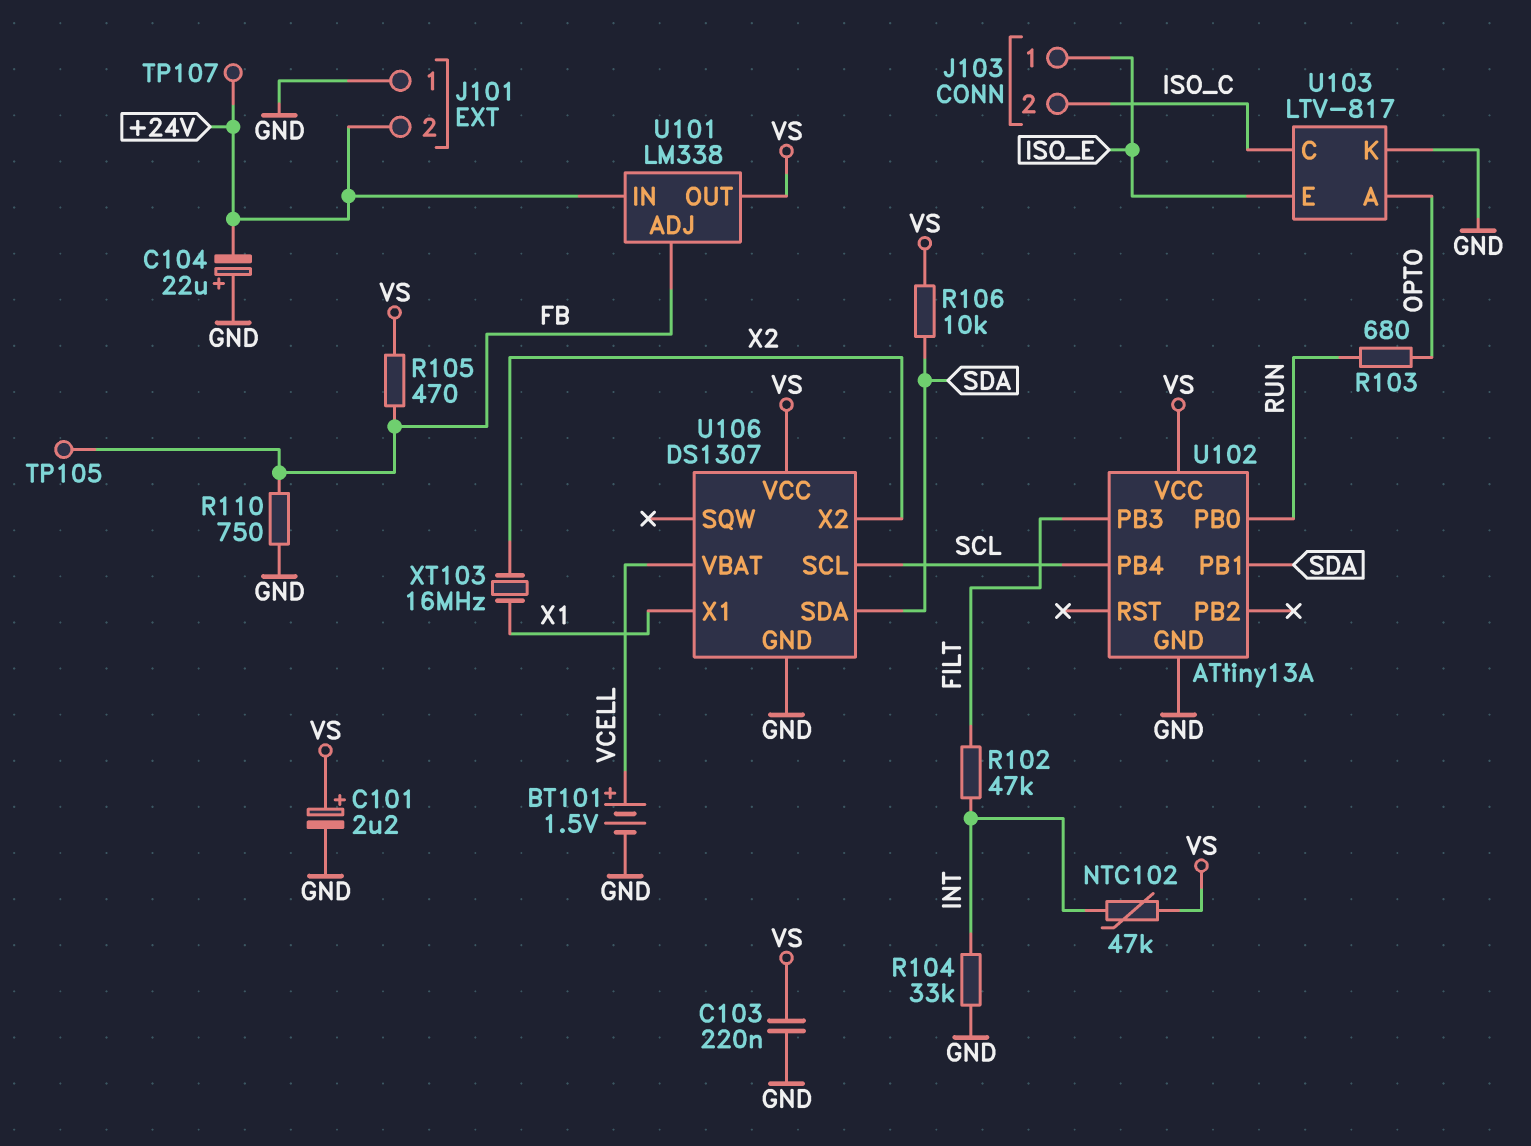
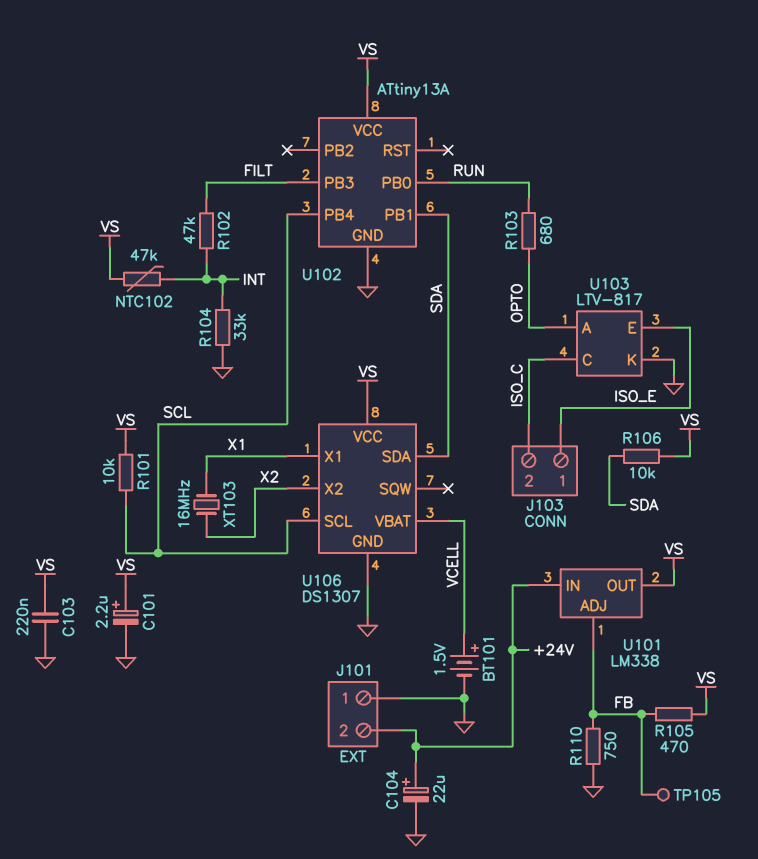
C104: 22uF (plus GND, minus +24V) -> 22uF (plus +24V, minus GND)
R101: none -> 10k (SCL, VS)
TP107: test point (+24V) -> none

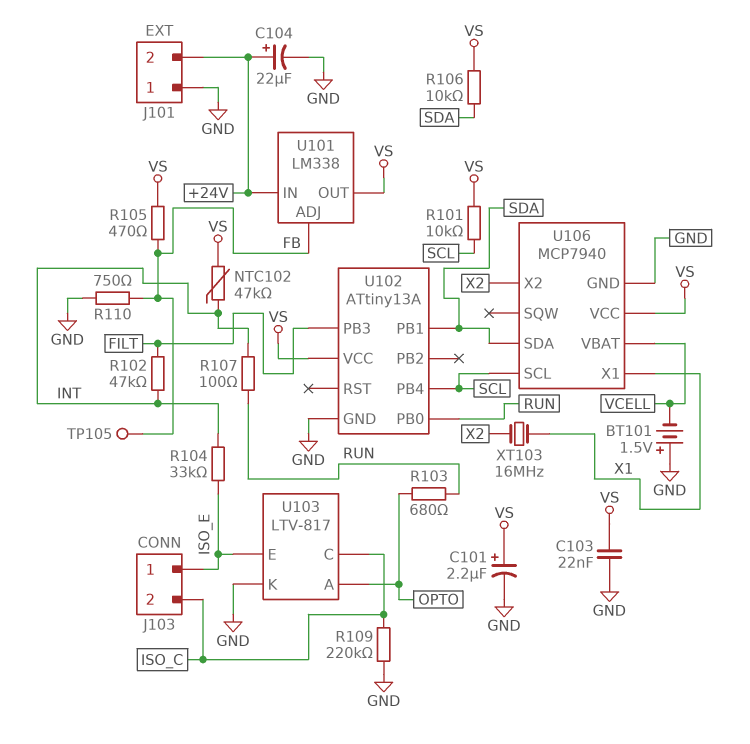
BT101: 1.5V (plus VCELL, minus GND) -> 1.5V (plus GND, minus VCELL)
C103: 220nF (GND, VS) -> 22nF (GND, VS)
R104: 33k (GND, INT) -> 33k (INT, ISO_E)
R107: none -> 100 (INT, RUN)
R109: none -> 220k (GND, ISO_C)
U106: DS1307 -> MCP7940

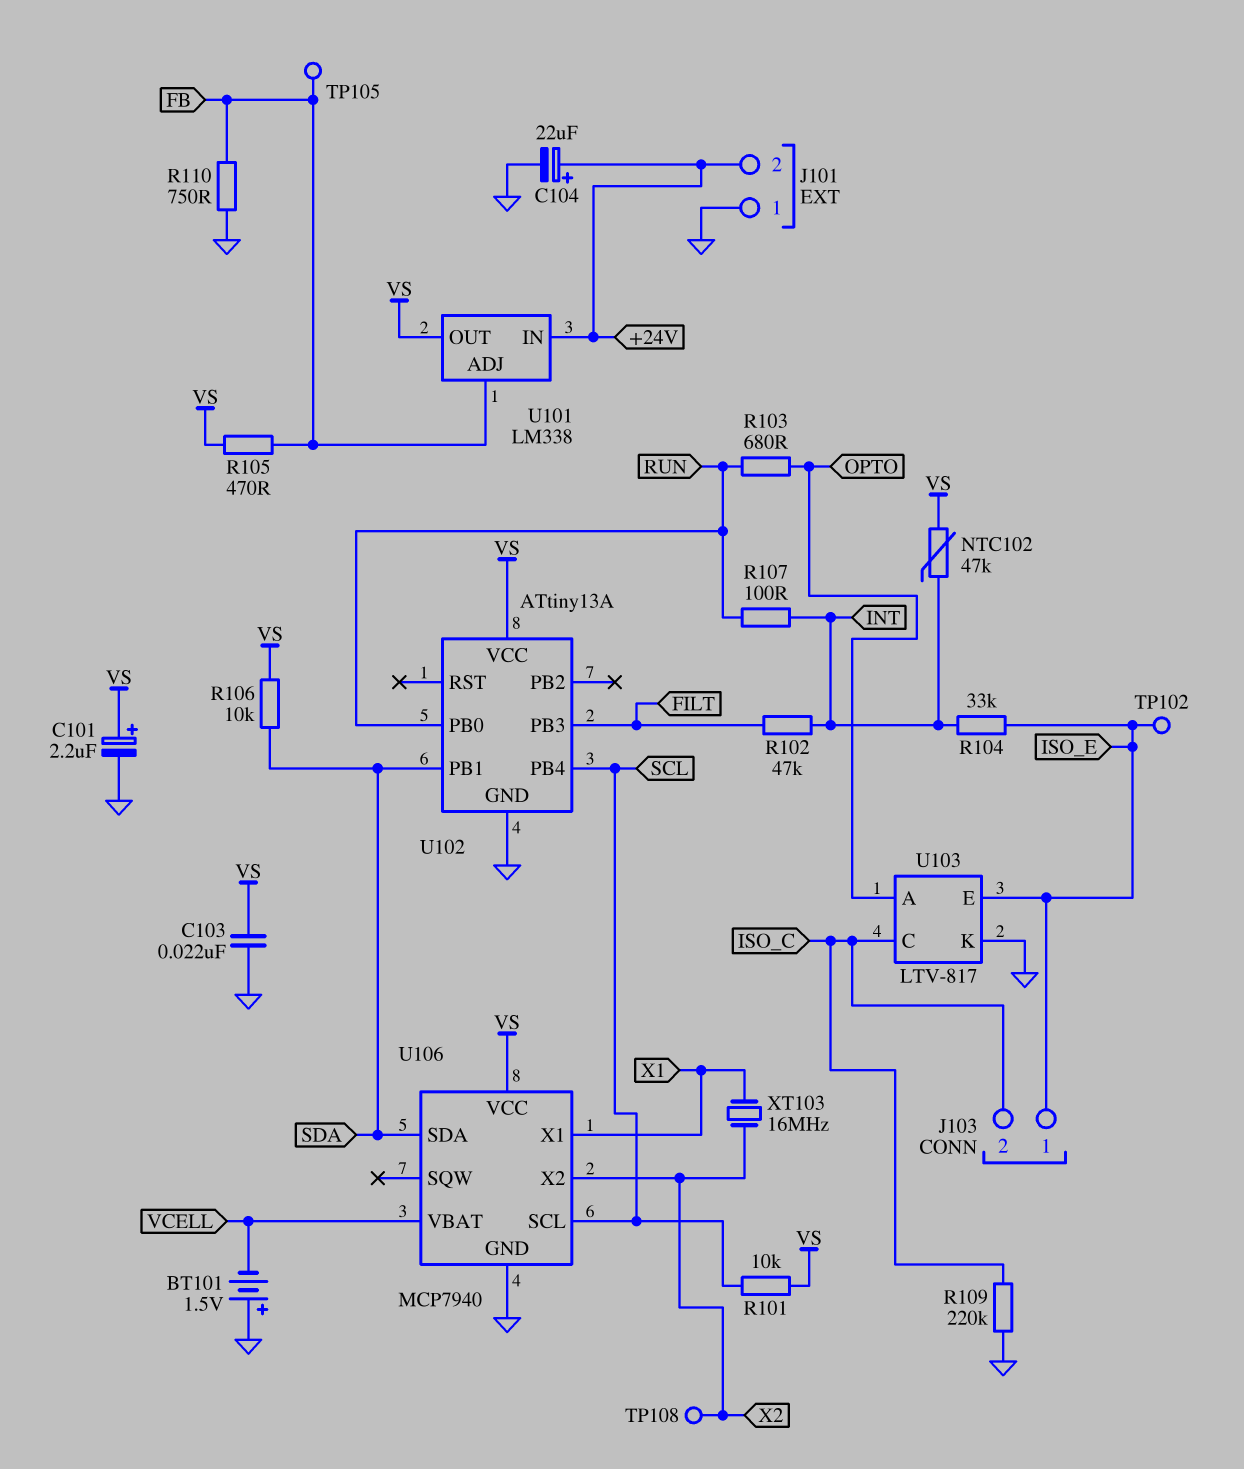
TP102: none -> test point (ISO_E)
TP108: none -> test point (X2)

